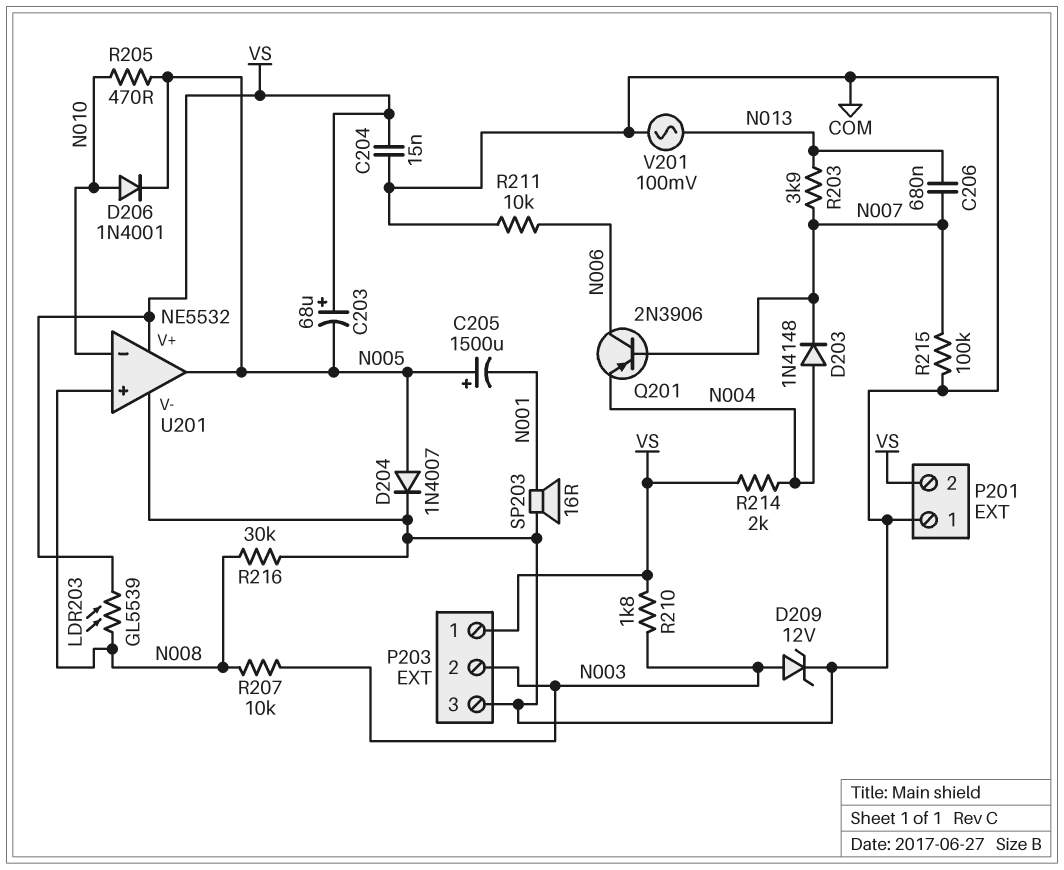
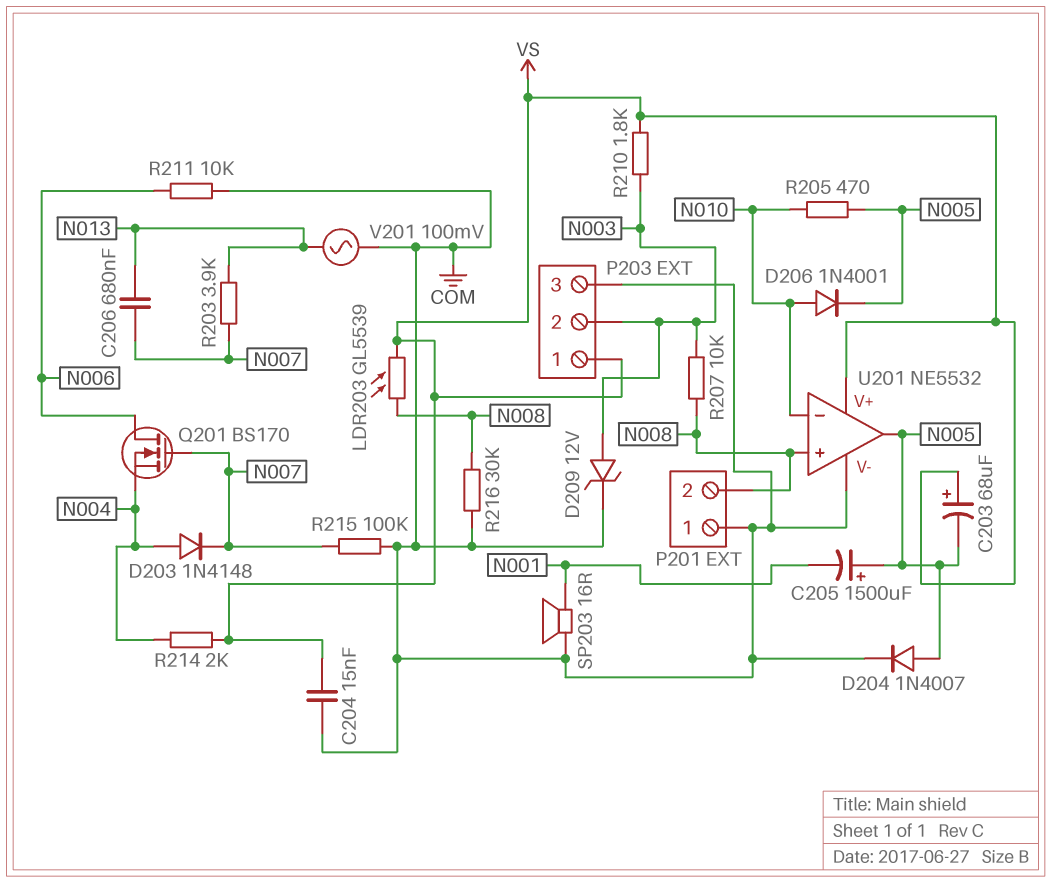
P201 pin 2: VS -> N008
Q201: PNP 2N3906 (B N007, C N006, E N004) -> NMOS BS170 (G N007, D N006, S N004)

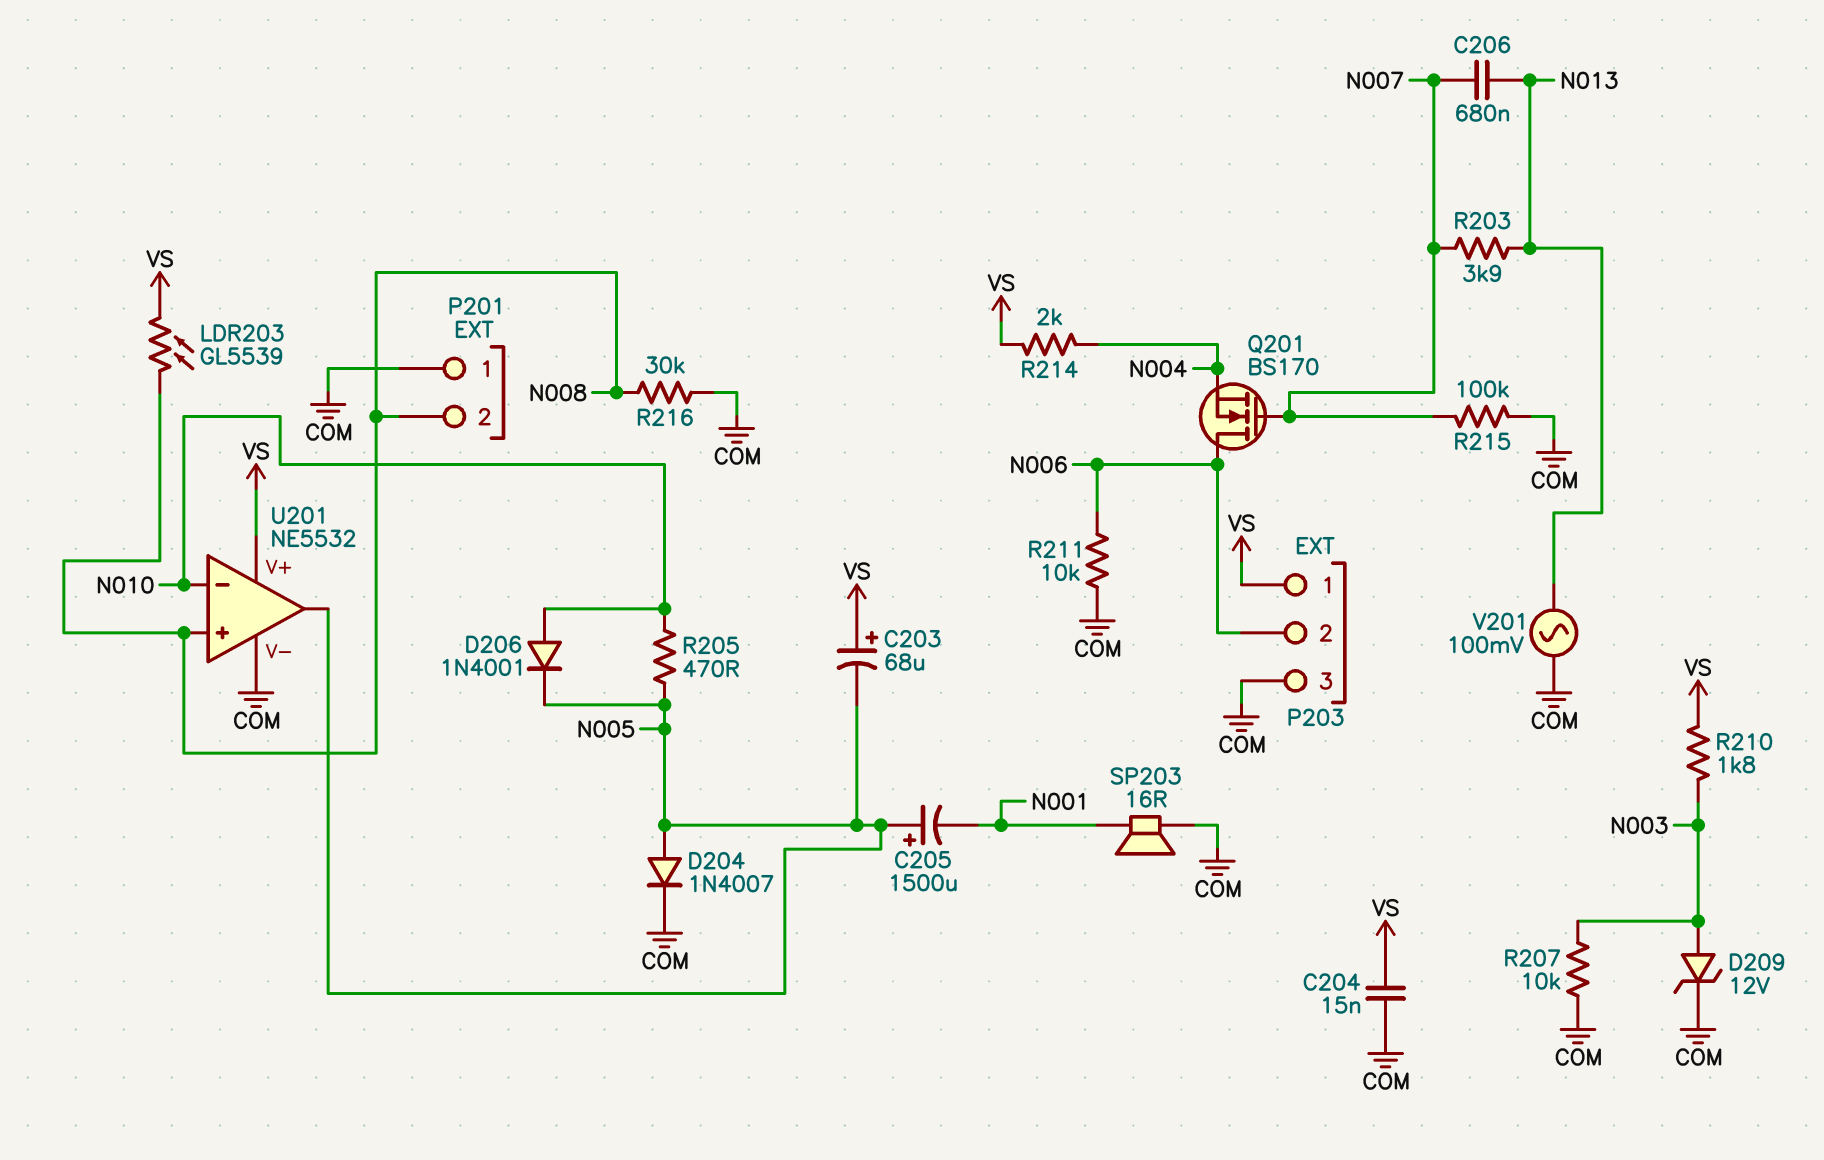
D203: diode 1N4148 (A N004, K N007) -> none
P203 pin 2: N003 -> N006
R207: 10k (N003, N008) -> 10k (COM, N003)

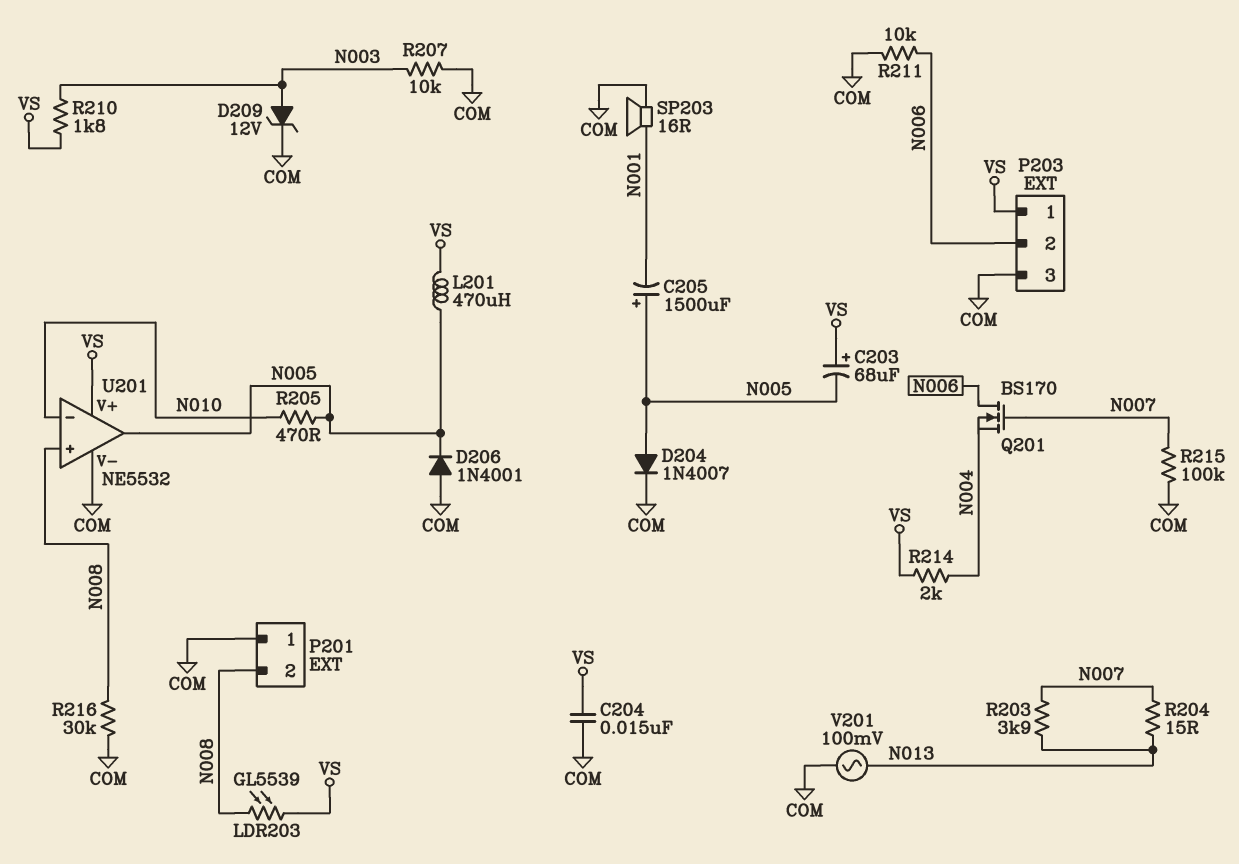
C206: 680nF (N007, N013) -> none
D206: diode 1N4001 (A N010, K N005) -> diode 1N4001 (A COM, K N005)
L201: none -> 470uH (N005, VS)
R204: none -> 15 (N007, N013)

